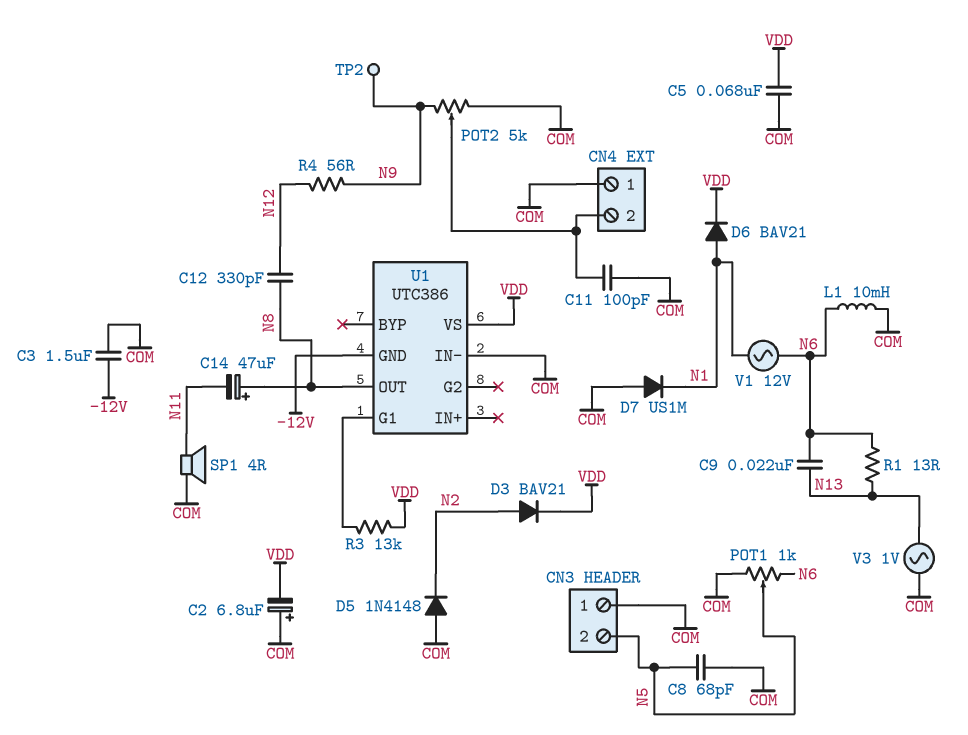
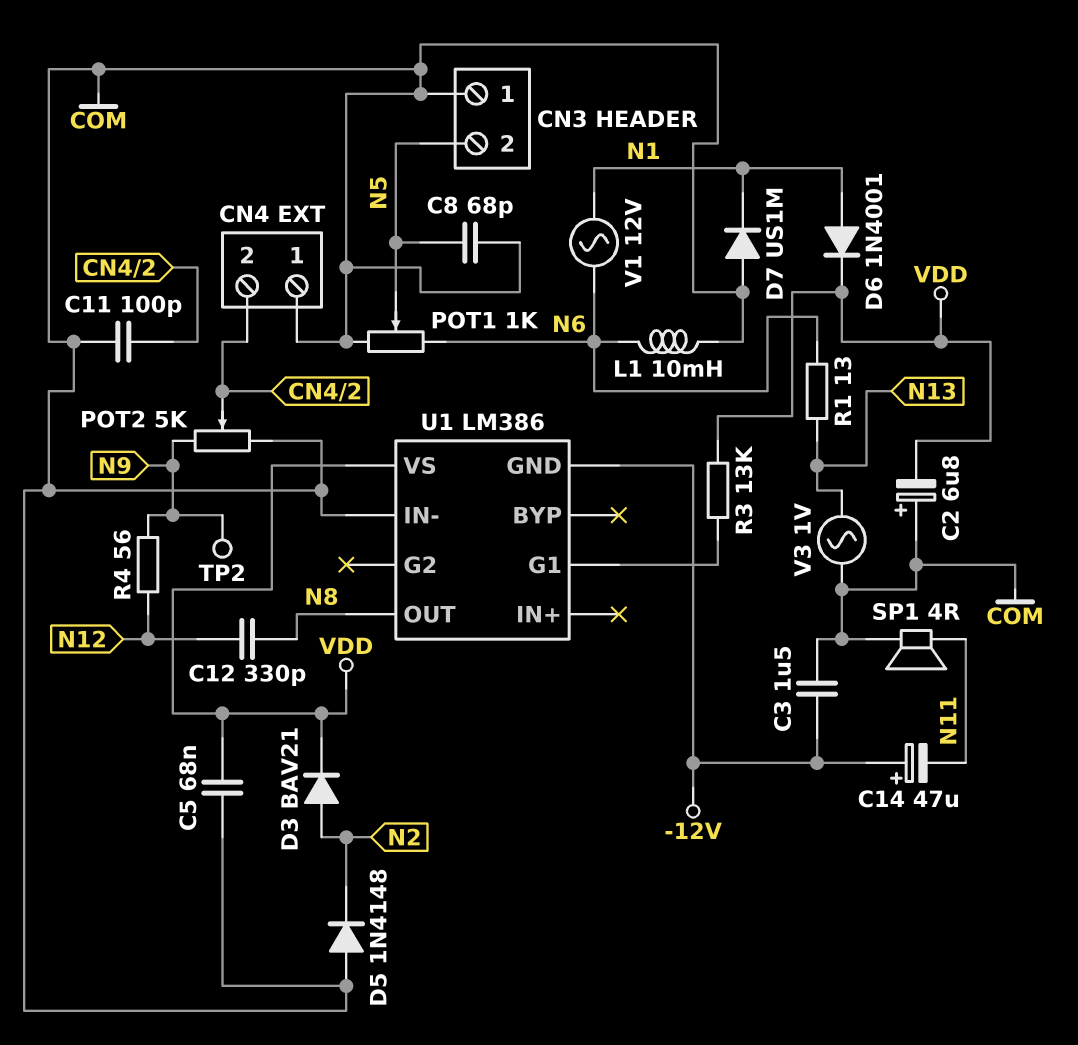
C9: 22nF (N6, N13) -> none
C14: 47uF (plus N8, minus N11) -> 47uF (plus -12V, minus N11)
D6: diode BAV21 (A N1, K VDD) -> diode 1N4001 (A N1, K VDD)
U1: UTC386 -> LM386

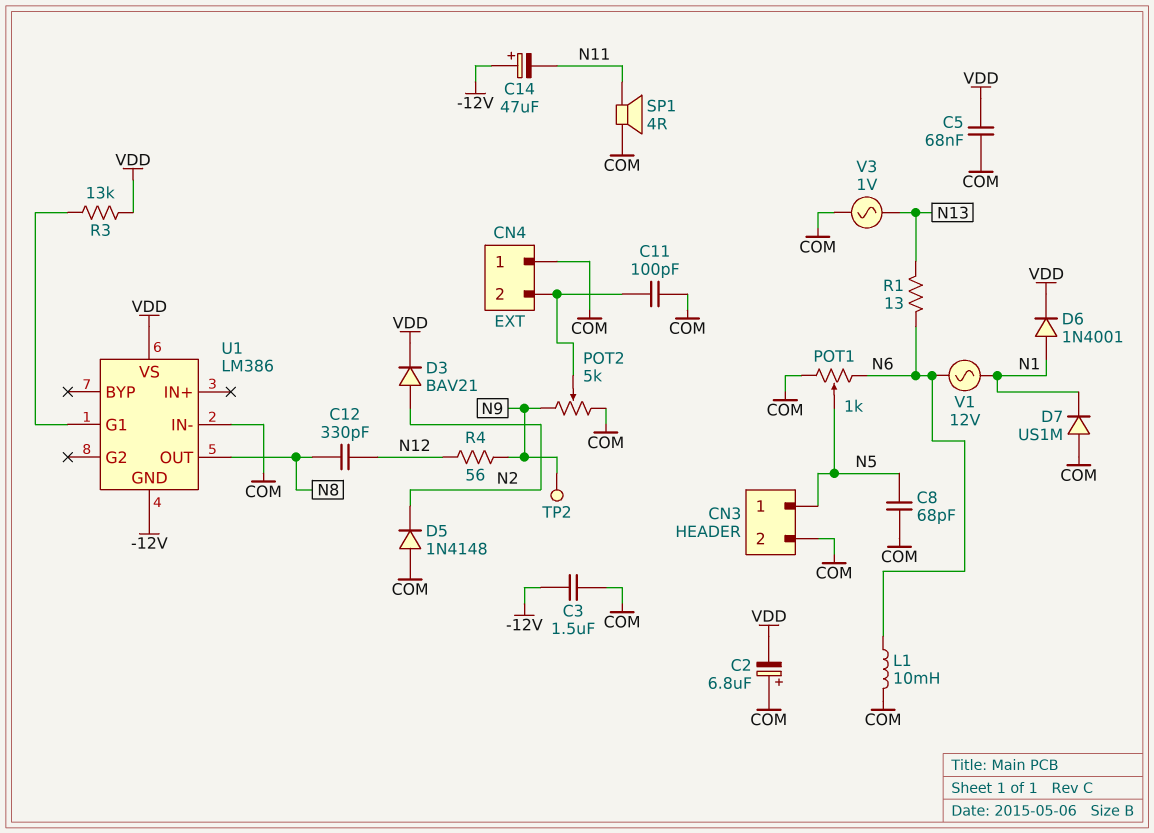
CN3 pin 1: COM -> N5
CN3 pin 2: N5 -> COM

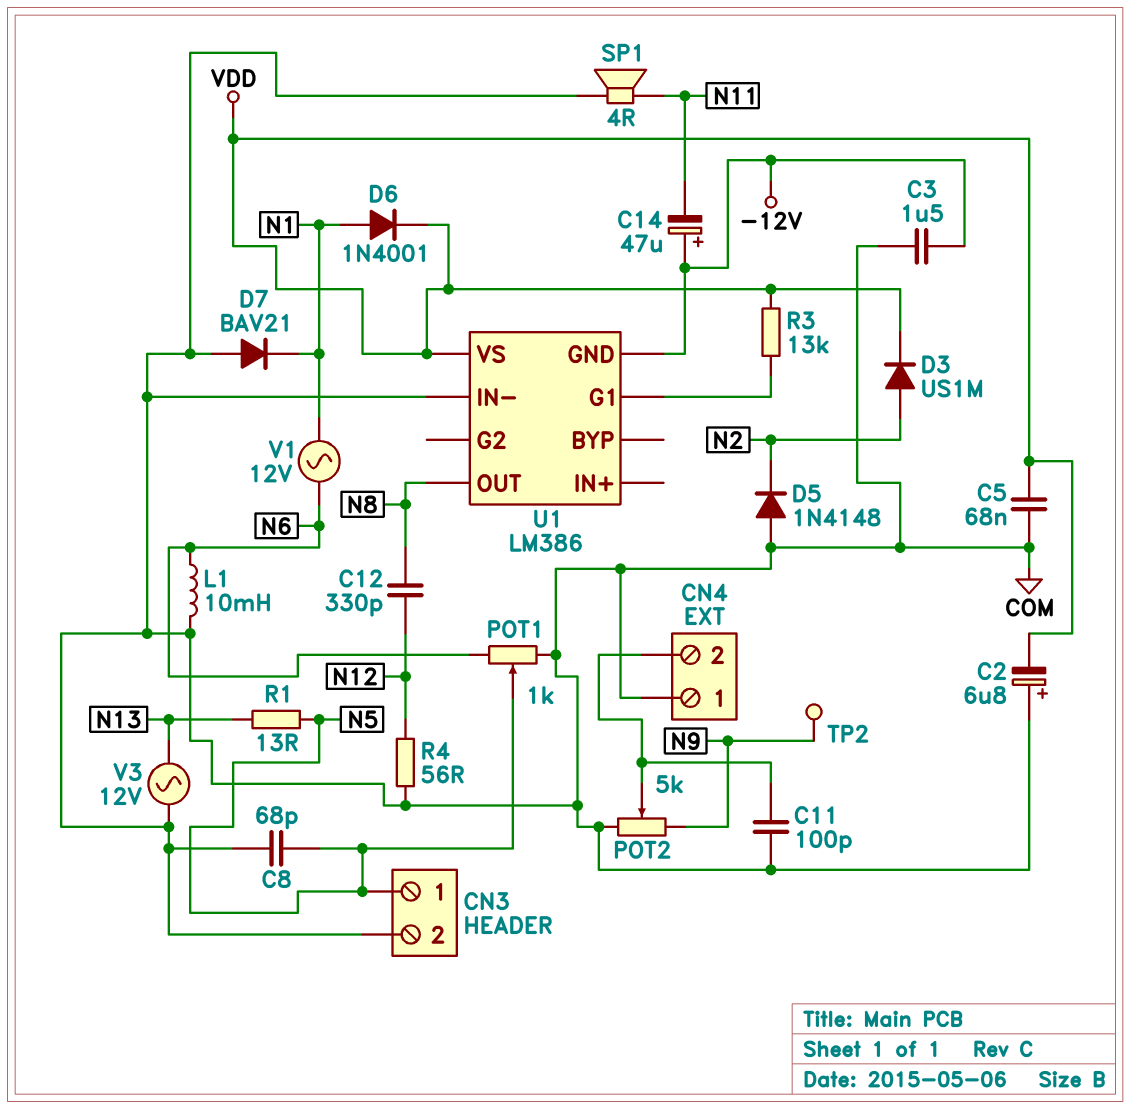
D3: diode BAV21 (A N2, K VDD) -> diode US1M (A N2, K VDD)
D7: diode US1M (A COM, K N1) -> diode BAV21 (A COM, K N1)
R1: 13 (N6, N13) -> 13 (N5, N13)
R4: 56 (N9, N12) -> 56 (COM, N12)
V3: AC 1V (COM, N13) -> AC 12V (COM, N13)

